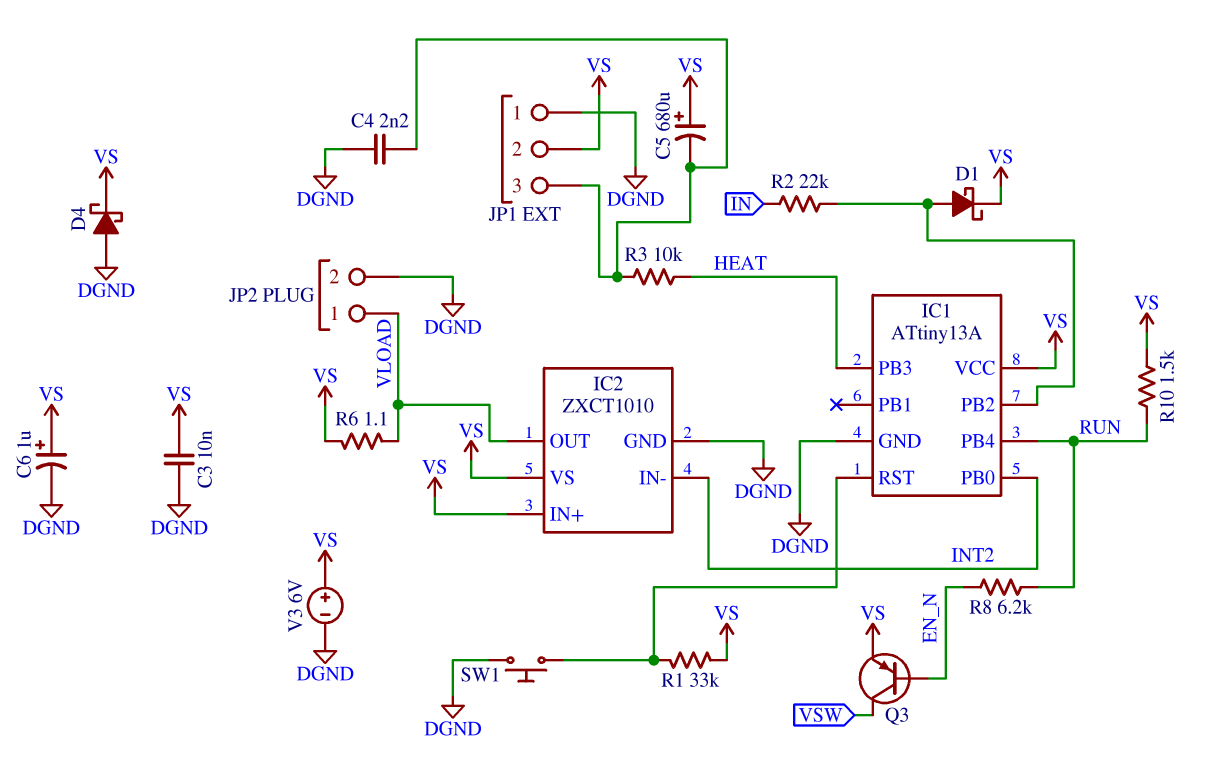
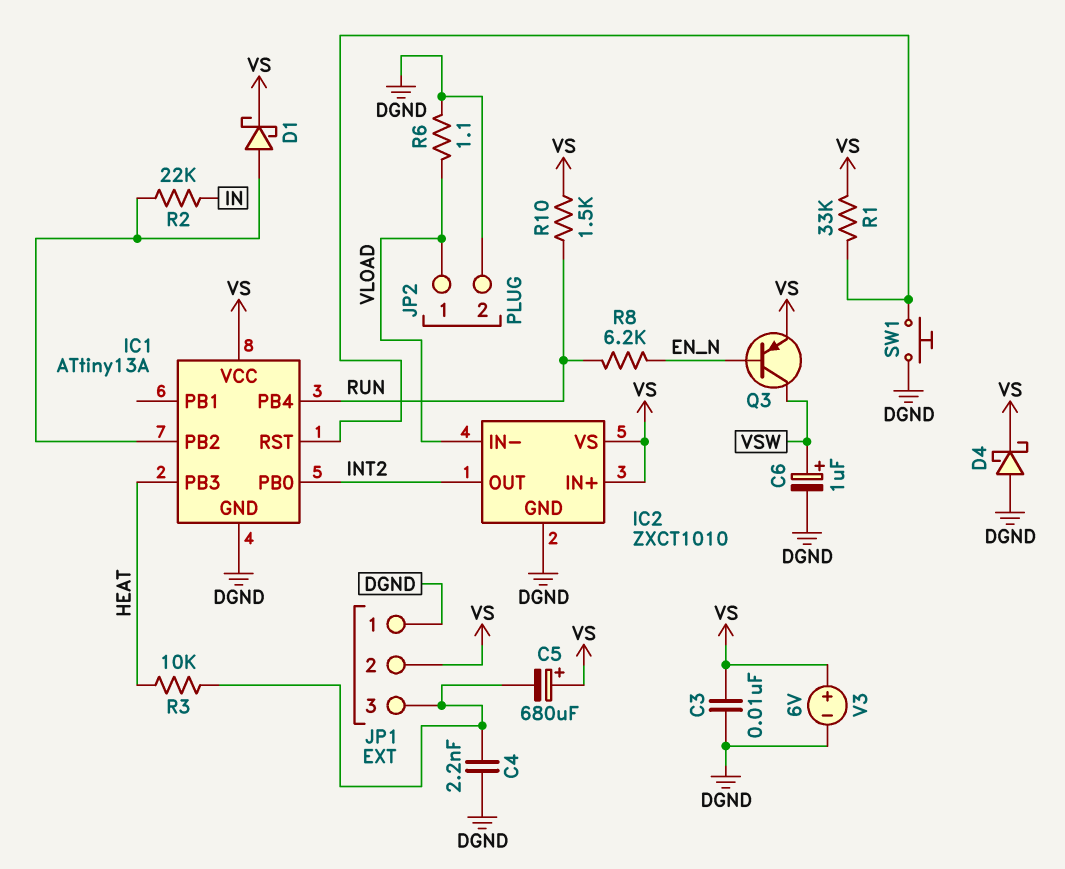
C6: 1uF (plus VS, minus DGND) -> 1uF (plus VSW, minus DGND)
IC2 pin IN-: INT2 -> VLOAD
IC2 pin OUT: VLOAD -> INT2
R6: 1.1 (VLOAD, VS) -> 1.1 (DGND, VLOAD)

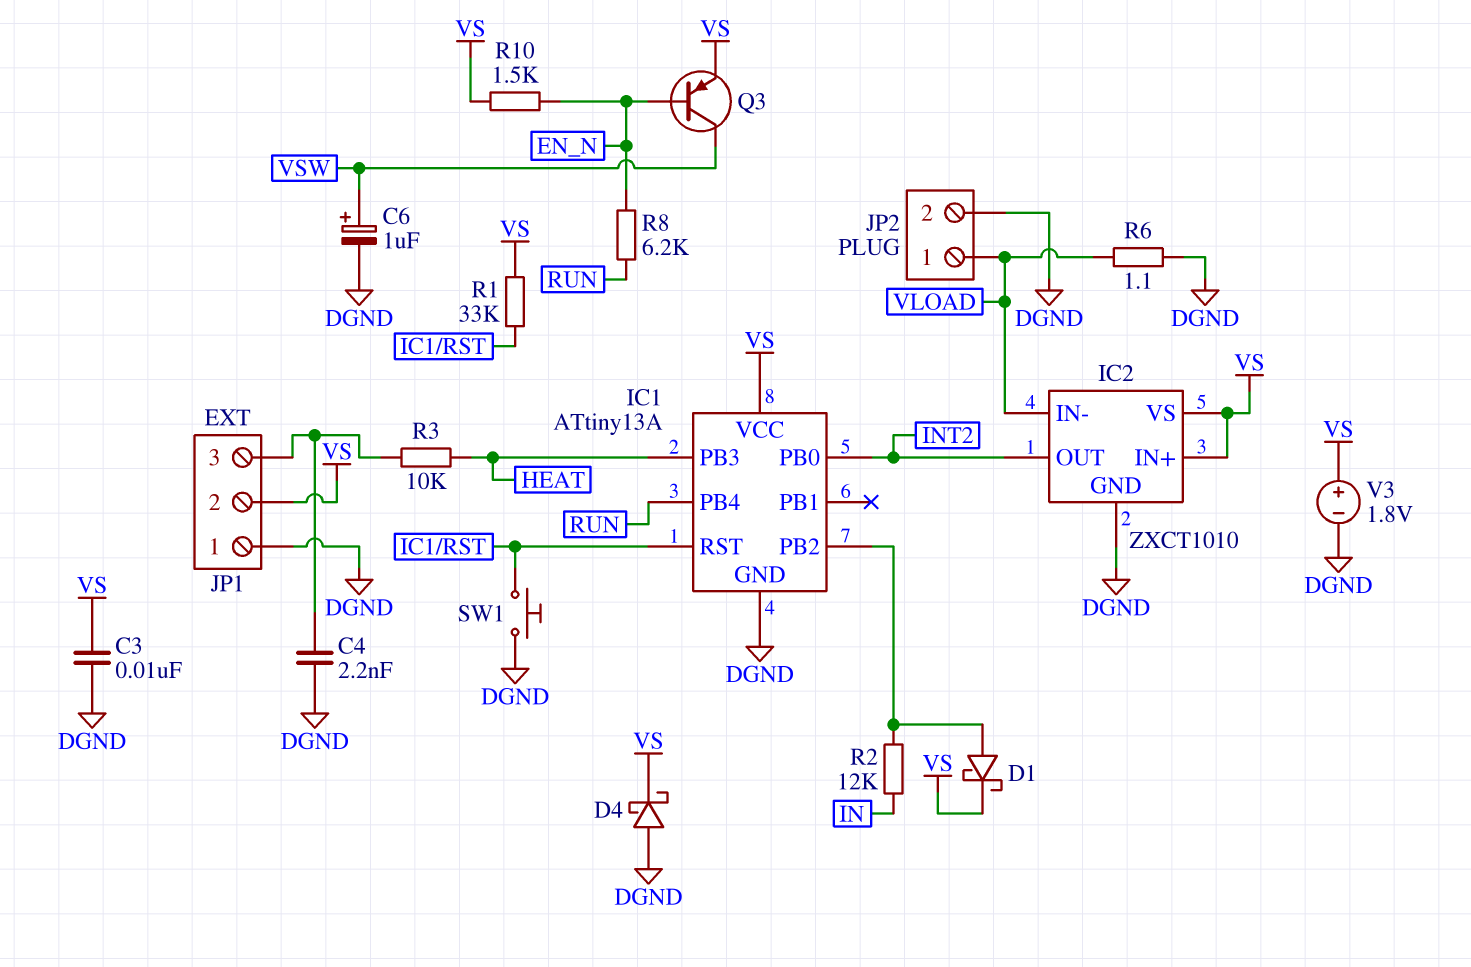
C5: 680uF (plus VS, minus JP1/3) -> none
R2: 22k (IC1/PB2, IN) -> 12k (IC1/PB2, IN)
R10: 1.5k (RUN, VS) -> 1.5k (EN_N, VS)
V3: 6V (plus VS, minus DGND) -> 1.8V (plus VS, minus DGND)

